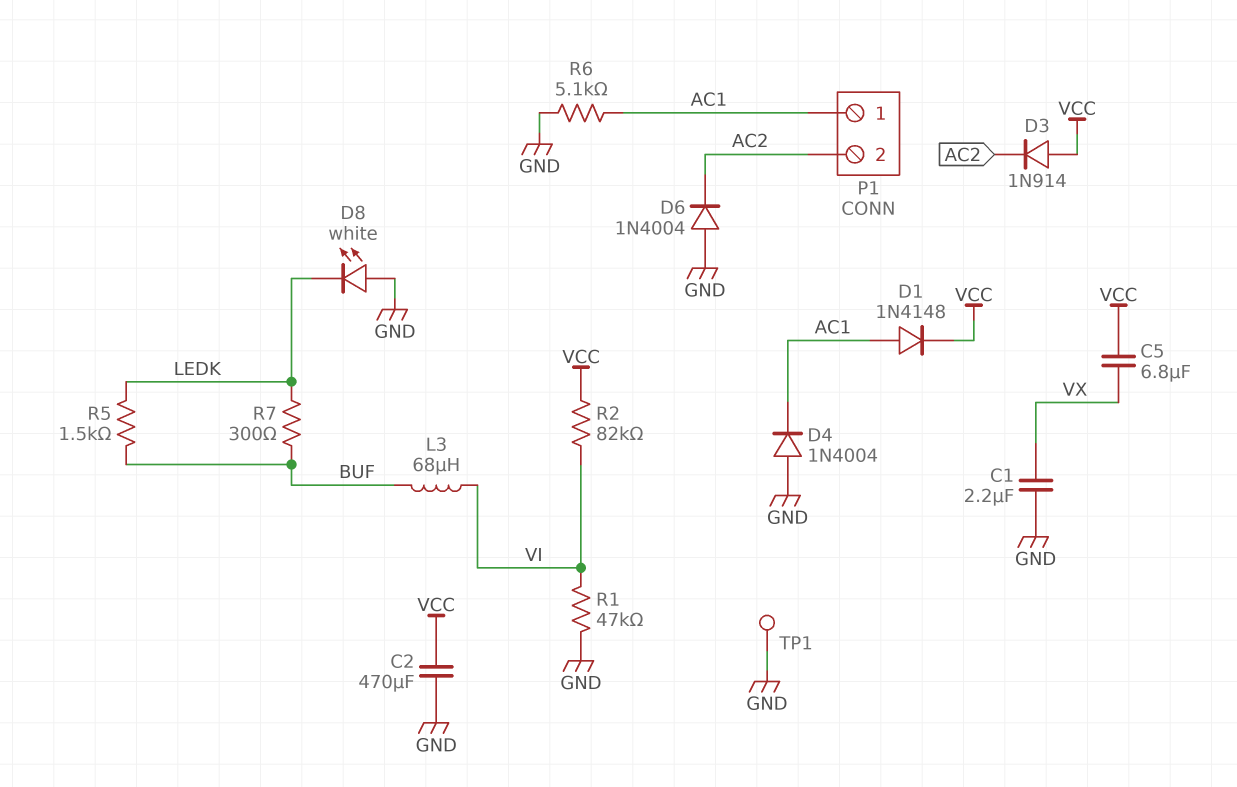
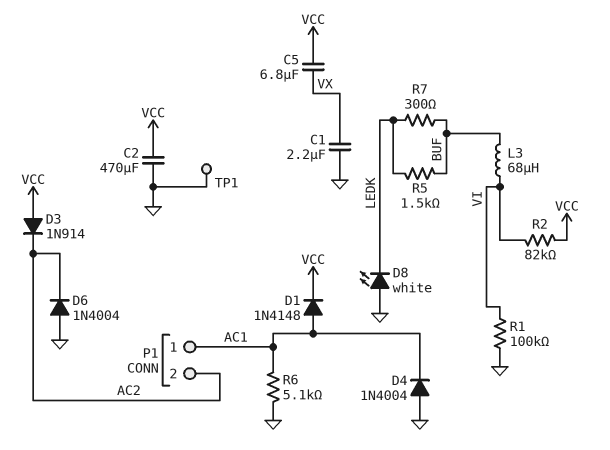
R1: 47k (GND, VI) -> 100k (GND, VI)

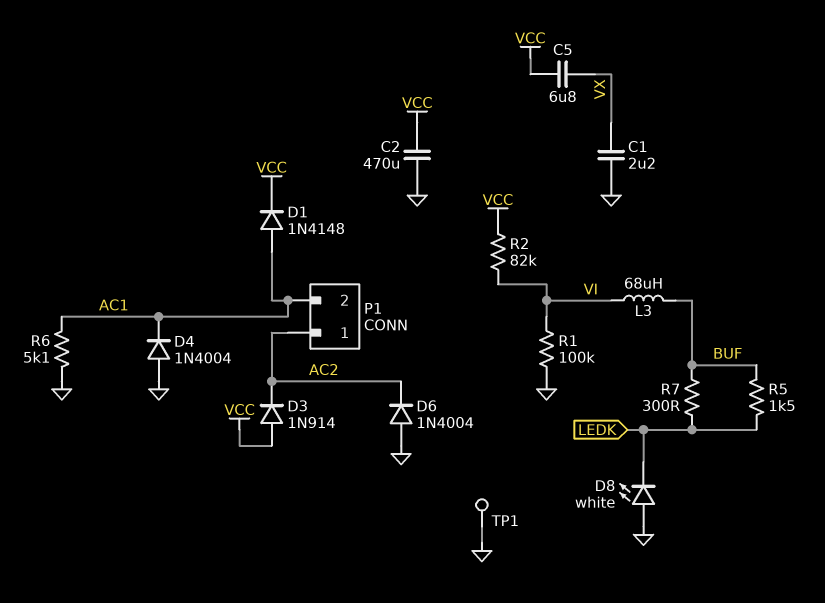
P1 pin 1: AC1 -> AC2
P1 pin 2: AC2 -> AC1

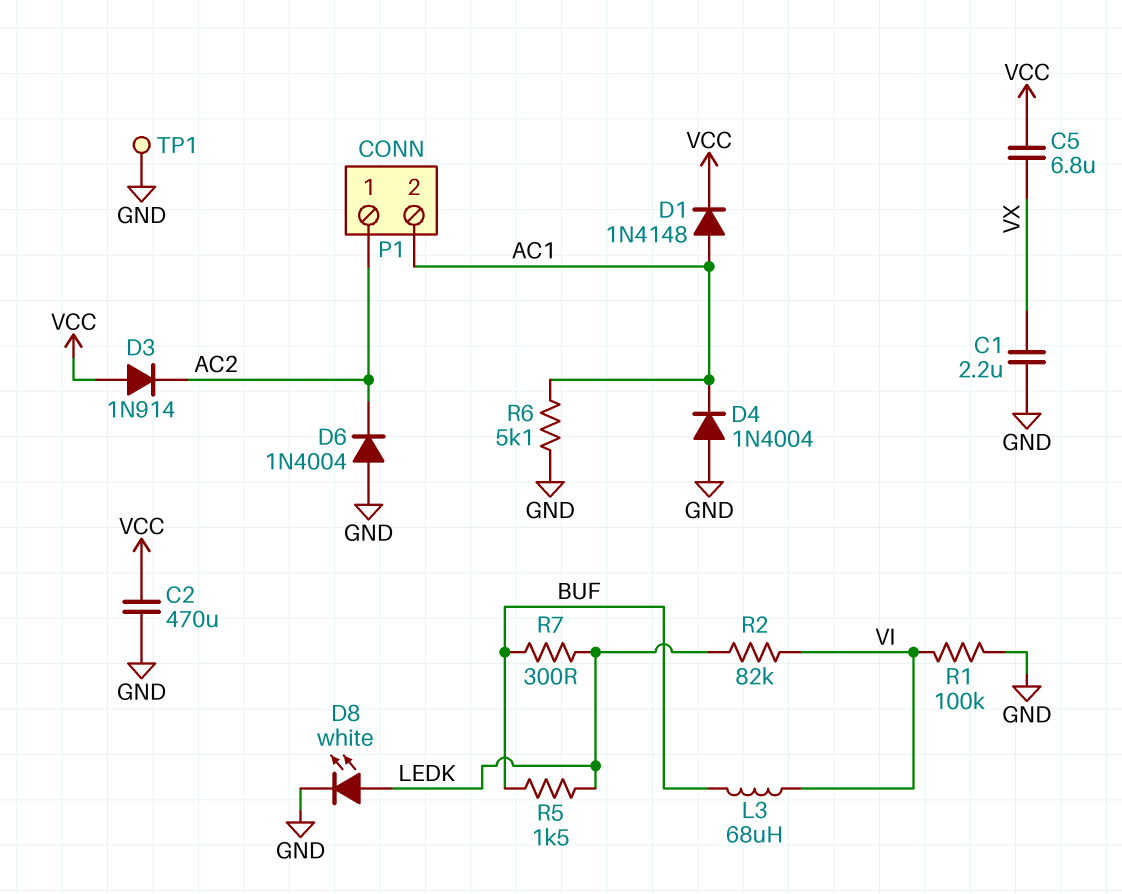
D8: LED white (A GND, K LEDK) -> LED white (A LEDK, K GND)
R2: 82k (VCC, VI) -> 82k (LEDK, VI)

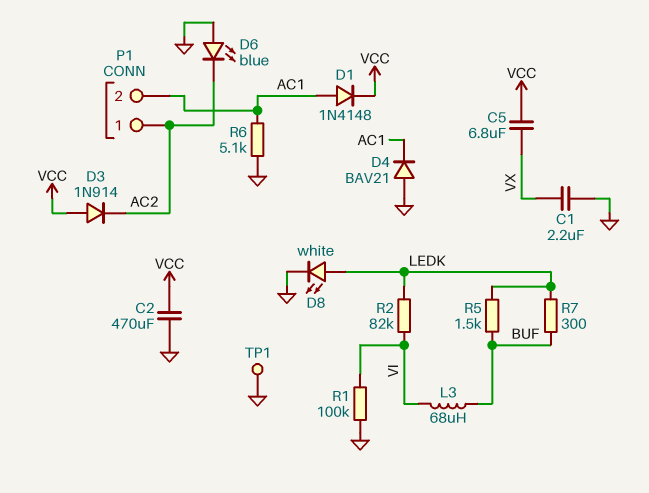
D4: diode 1N4004 (A GND, K AC1) -> diode BAV21 (A GND, K AC1)
D6: diode 1N4004 (A GND, K AC2) -> LED blue (A GND, K AC2)

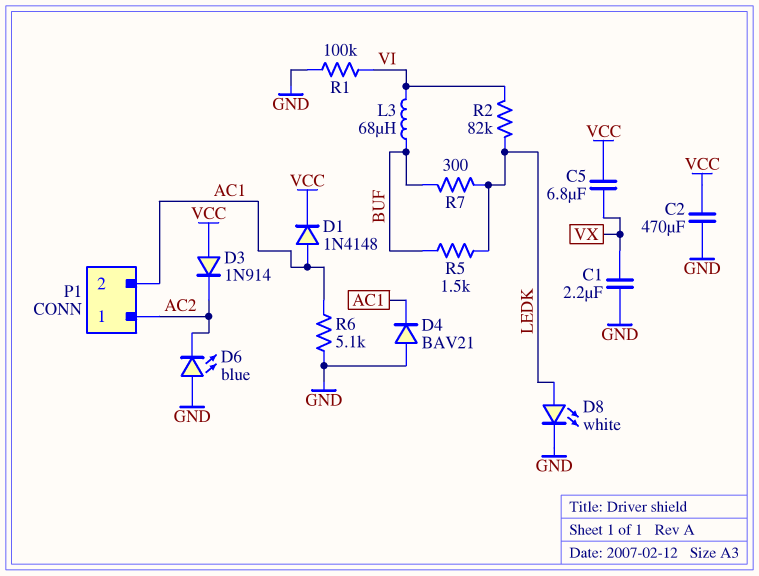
TP1: test point (GND) -> none

